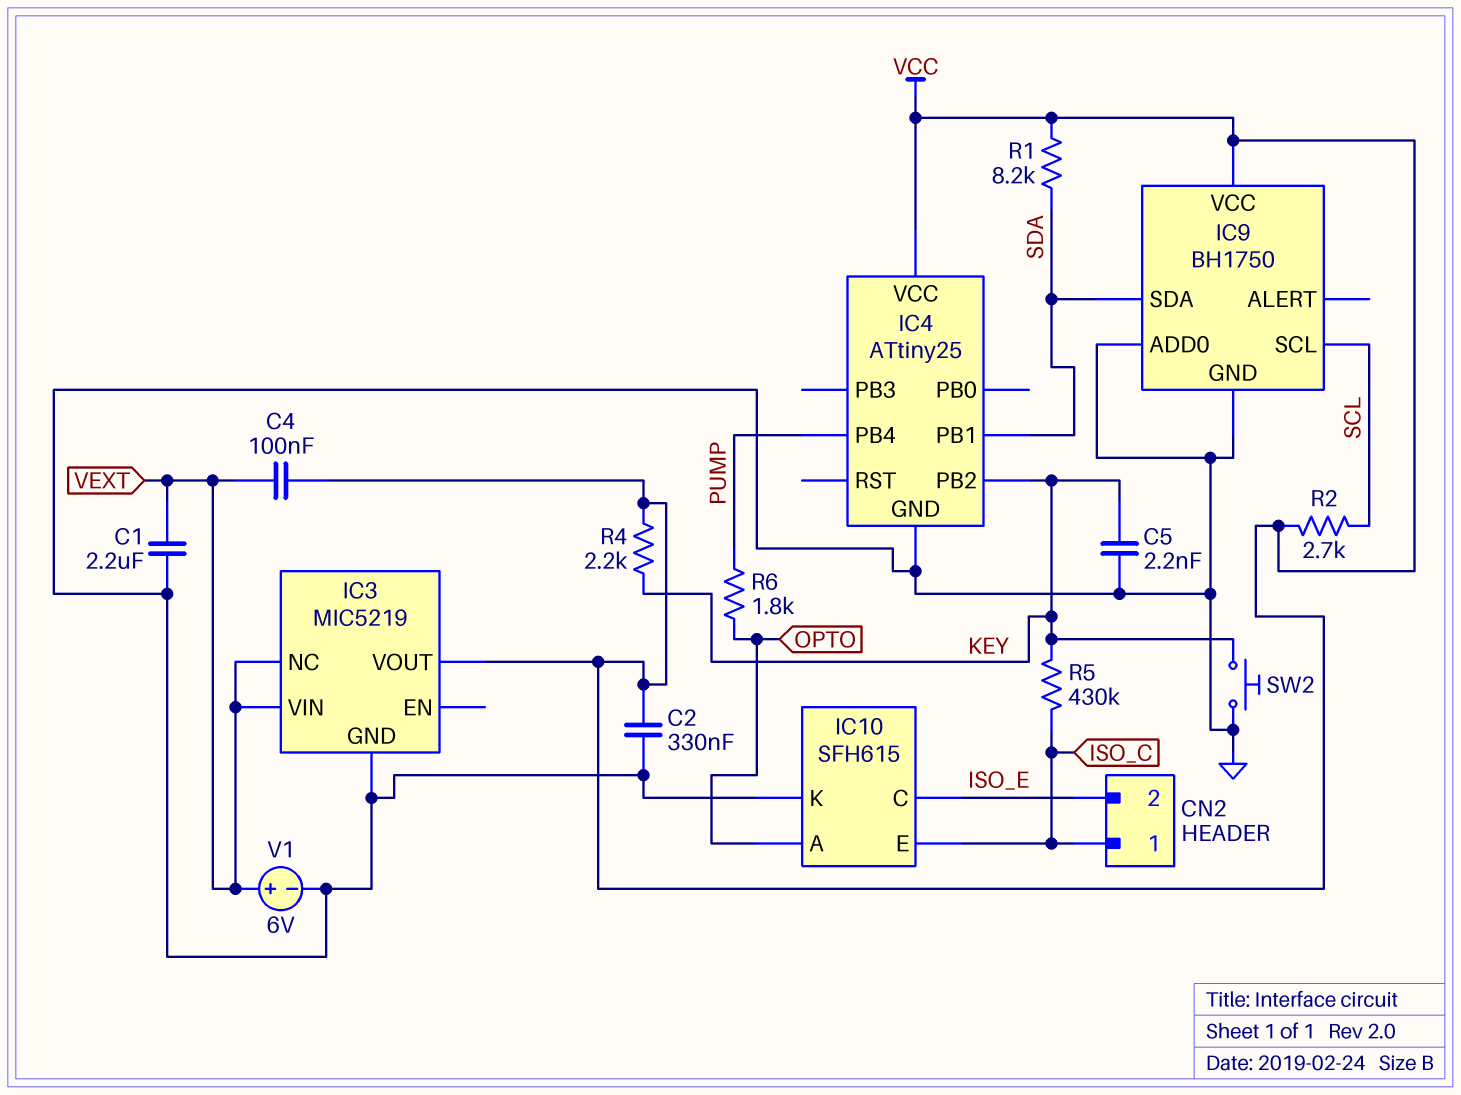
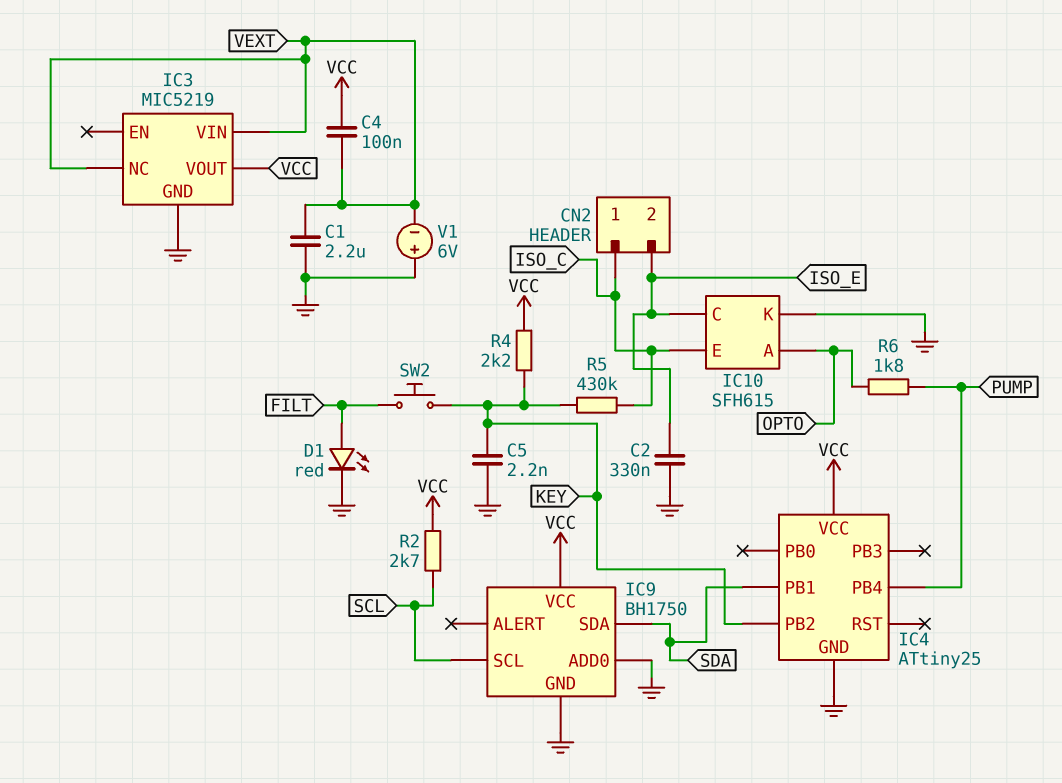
C2: 330nF (GND, VCC) -> 330nF (GND, ISO_E)
D1: none -> LED red (A FILT, K GND)
R1: 8.2k (SDA, VCC) -> none
SW2: button (GND, KEY) -> button (FILT, KEY)
V1: 6V (plus VEXT, minus GND) -> 6V (plus GND, minus VEXT)

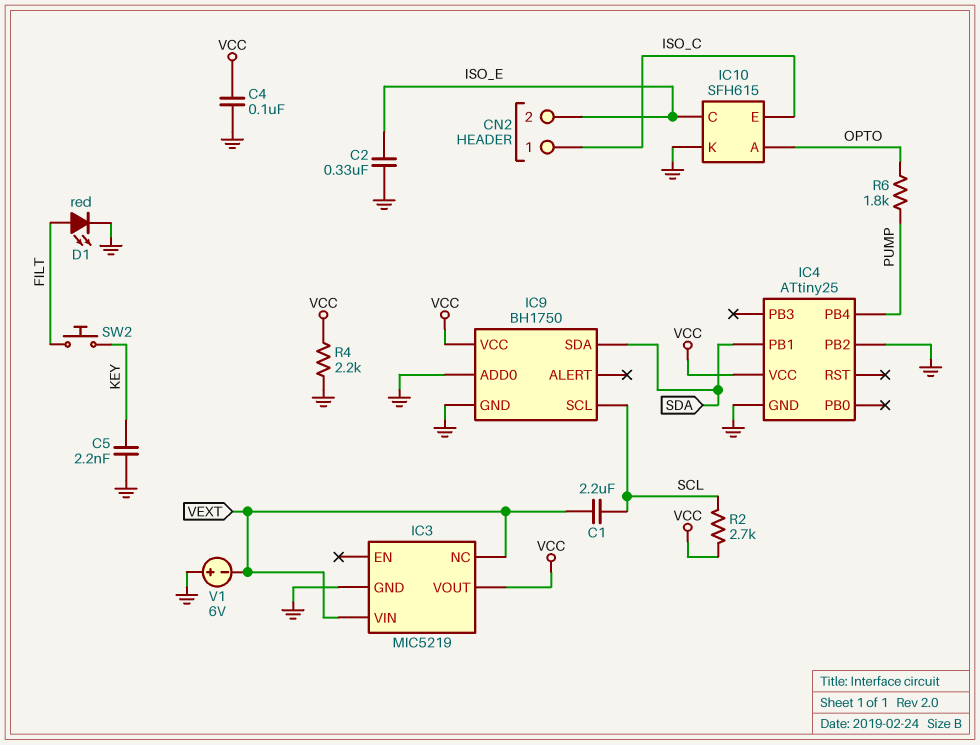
C1: 2.2uF (GND, VEXT) -> 2.2uF (SCL, VEXT)
C4: 100nF (VCC, VEXT) -> 100nF (GND, VCC)
IC4 pin PB2: KEY -> GND
R4: 2.2k (KEY, VCC) -> 2.2k (GND, VCC)
R5: 430k (ISO_C, KEY) -> none

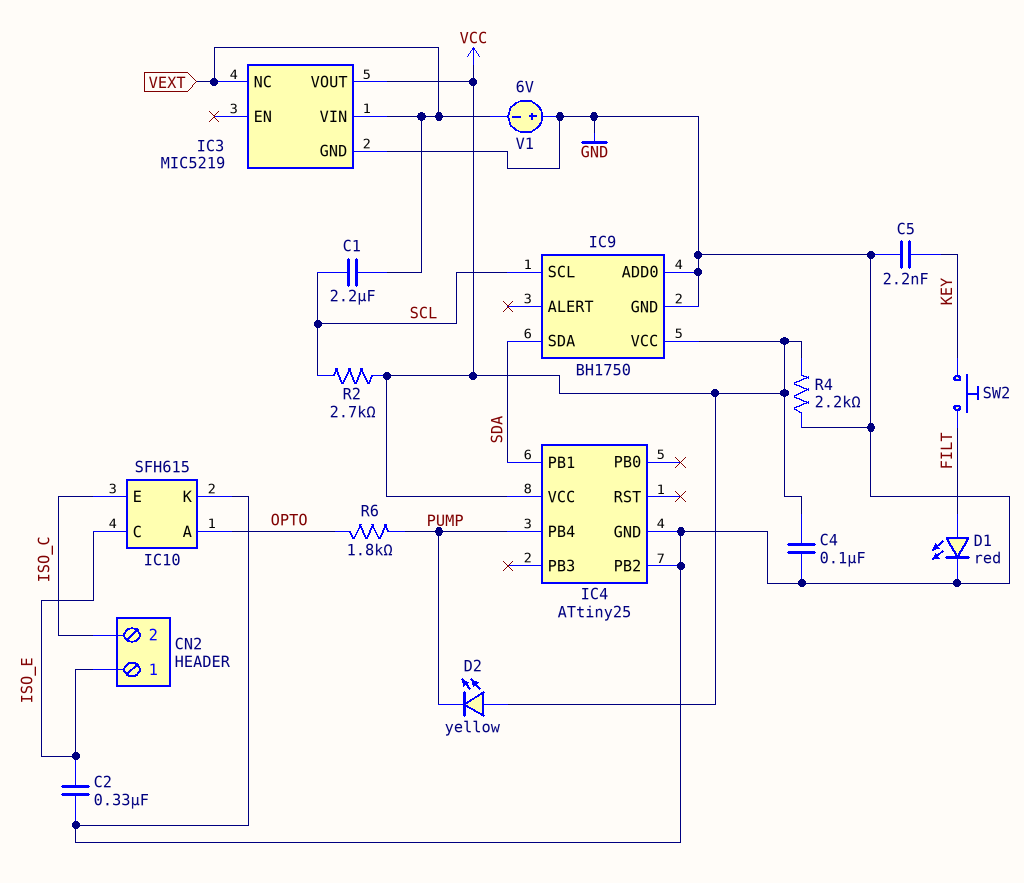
CN2 pin 1: ISO_C -> ISO_E
CN2 pin 2: ISO_E -> ISO_C
D2: none -> LED yellow (A VCC, K PUMP)

